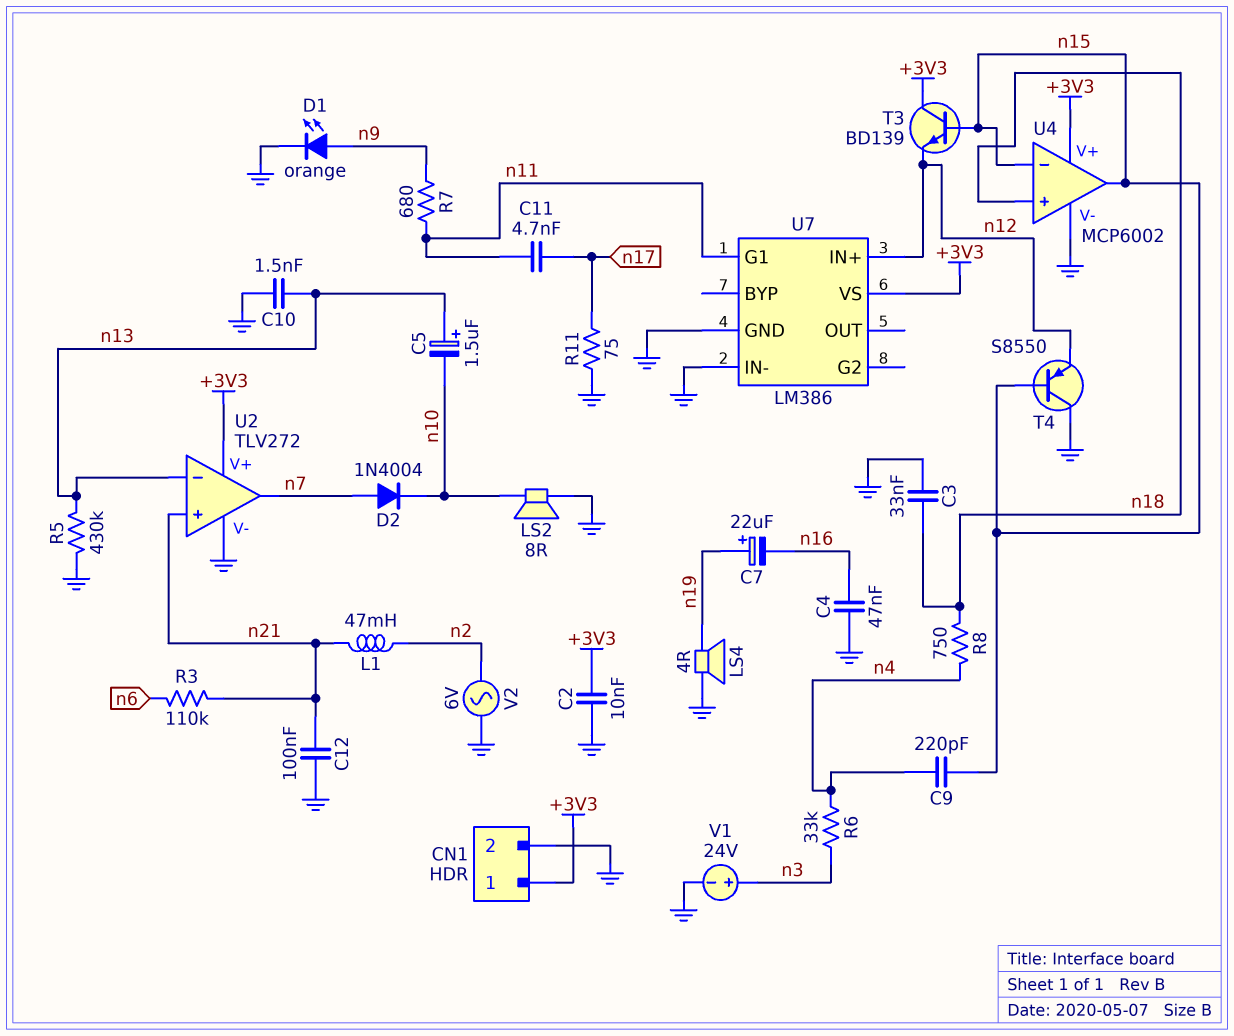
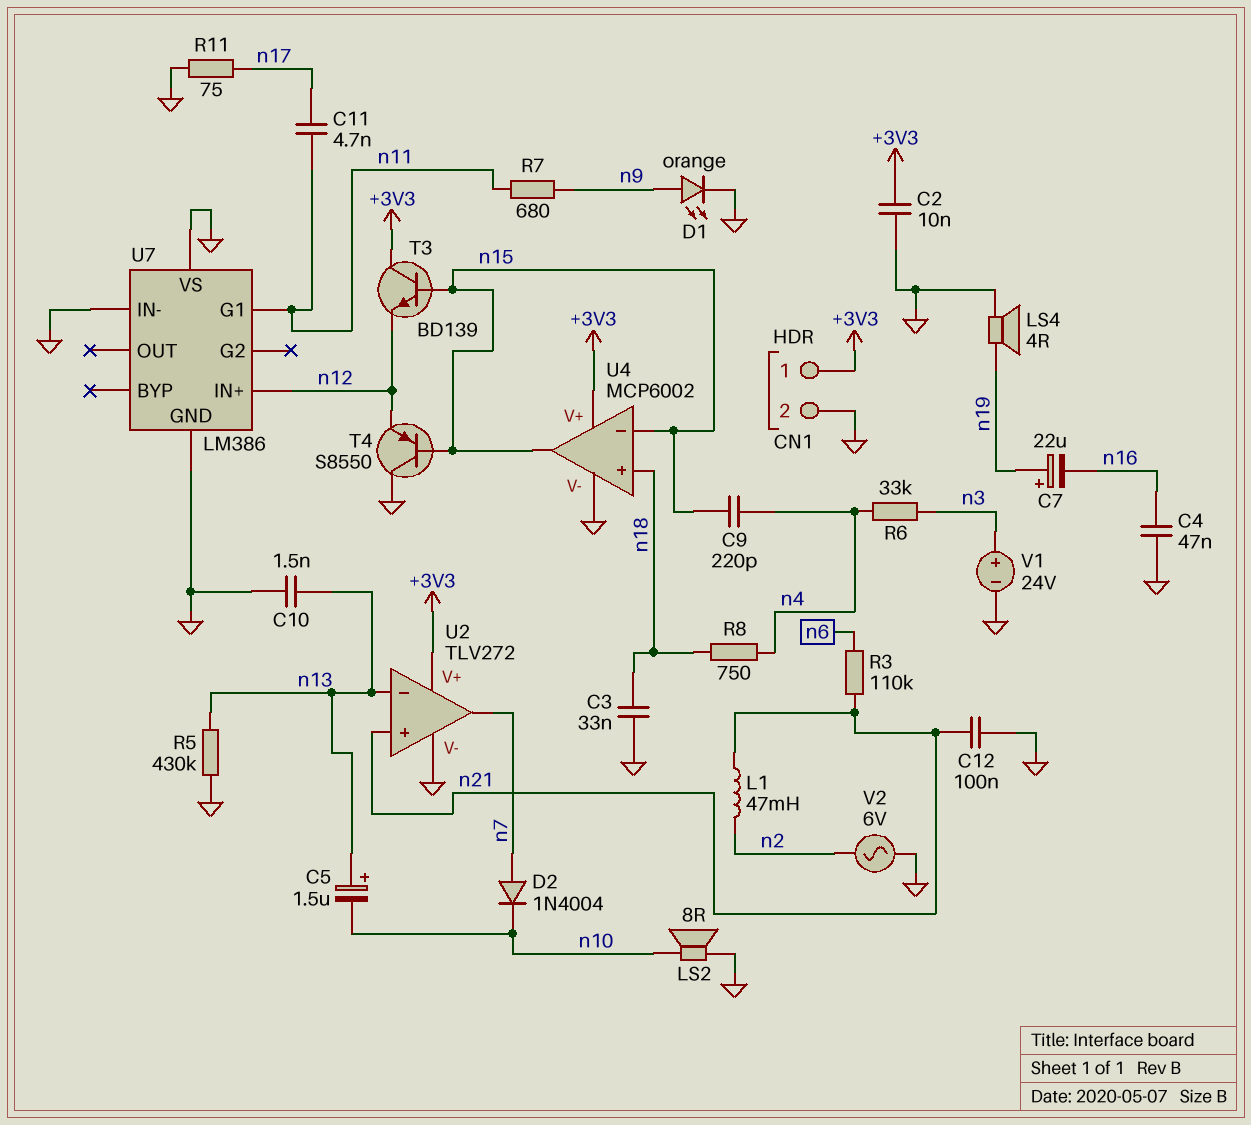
U7 pin VS: +3V3 -> GND

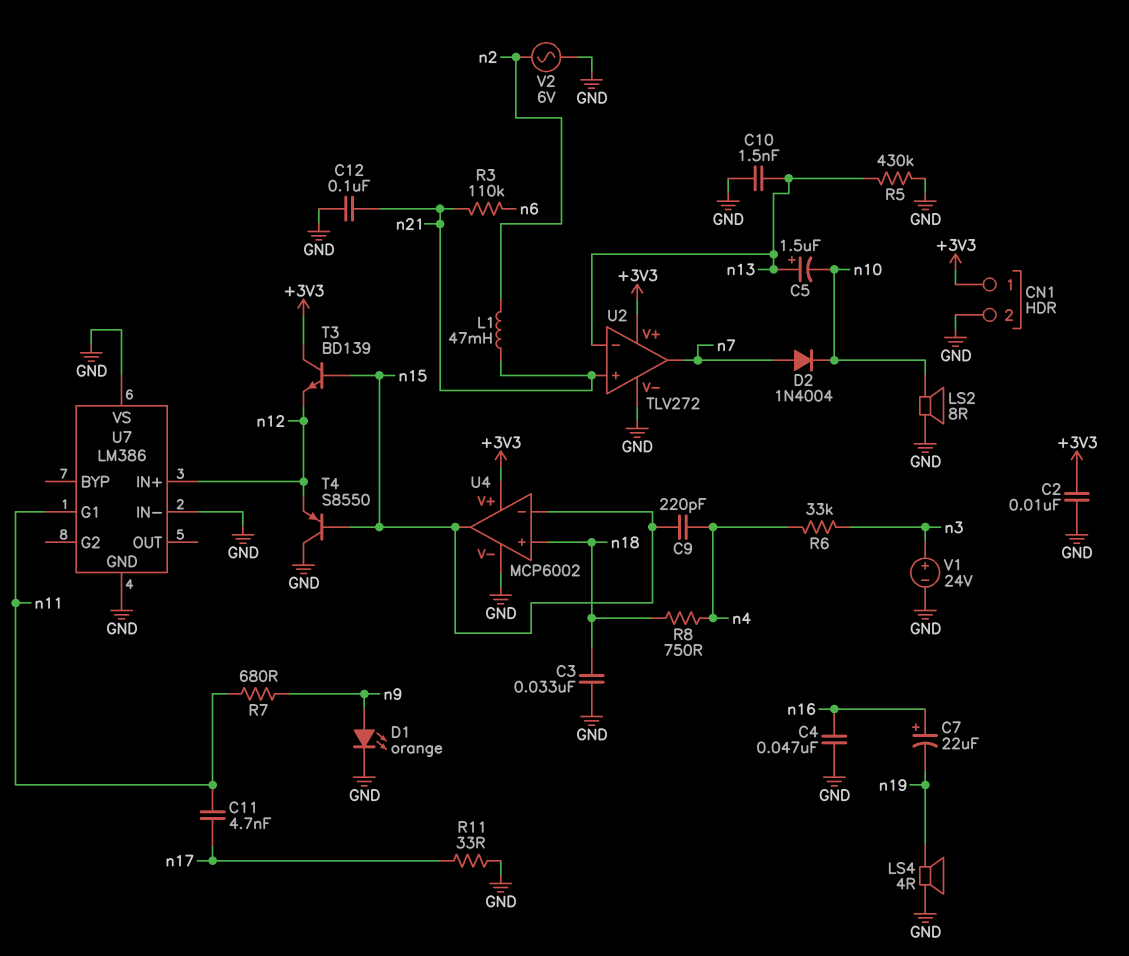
C7: 22uF (plus n19, minus n16) -> 22uF (plus n16, minus n19)
R11: 75 (GND, n17) -> 33 (GND, n17)

